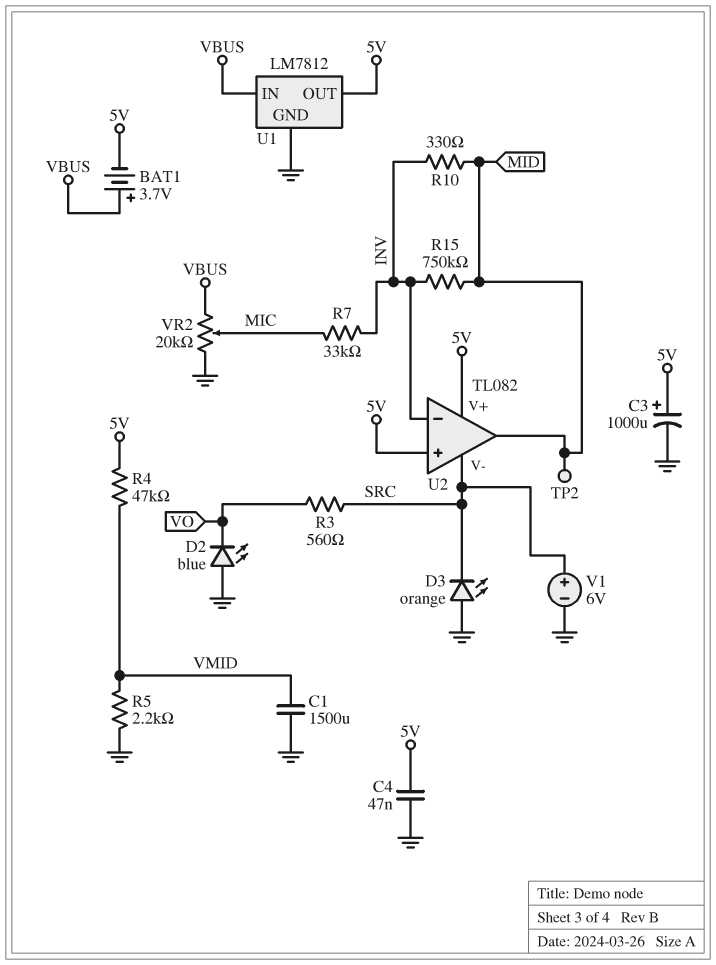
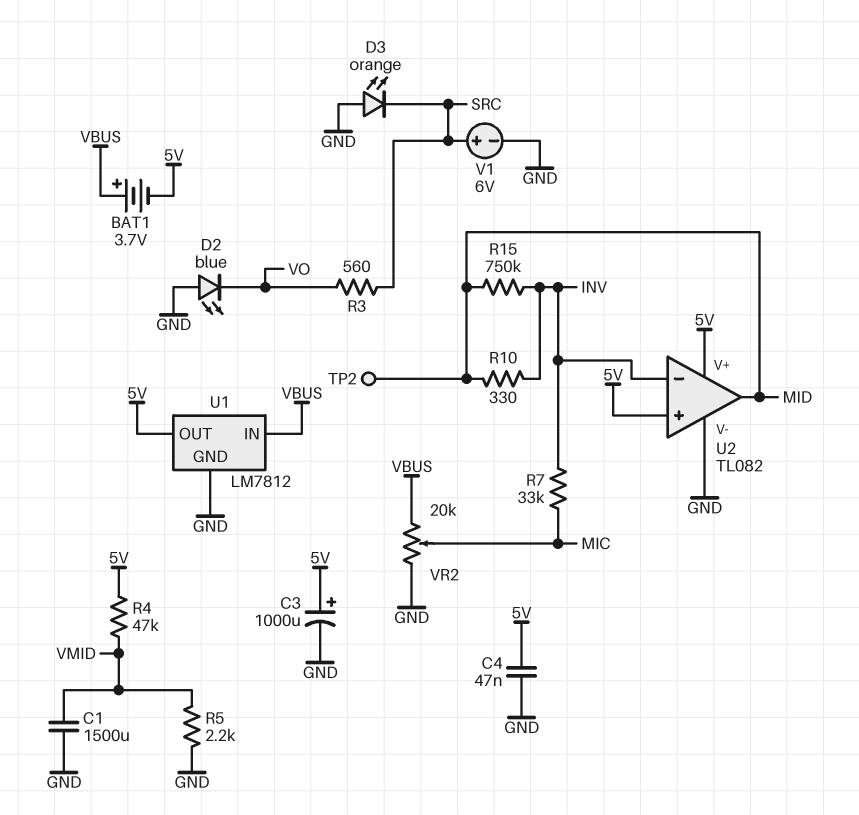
U2 pin V-: SRC -> GND

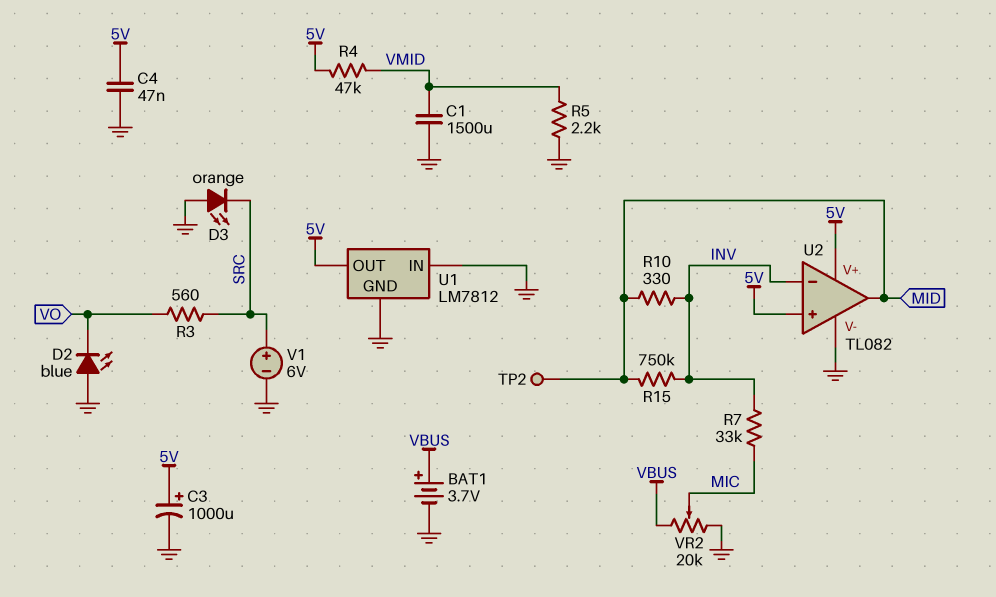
BAT1: 3.7V (plus VBUS, minus 5V) -> 3.7V (plus VBUS, minus GND)
U1 pin IN: VBUS -> GND

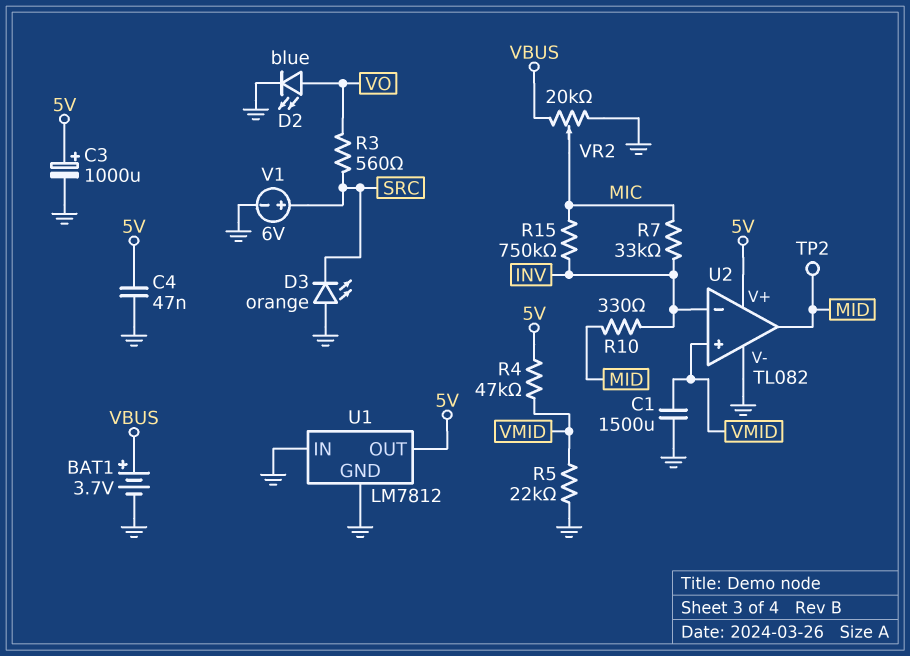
D2: LED blue (A GND, K VO) -> LED blue (A VO, K GND)
R5: 2.2k (GND, VMID) -> 22k (GND, VMID)
R15: 750k (INV, MID) -> 750k (INV, MIC)
U2 pin in+: 5V -> VMID

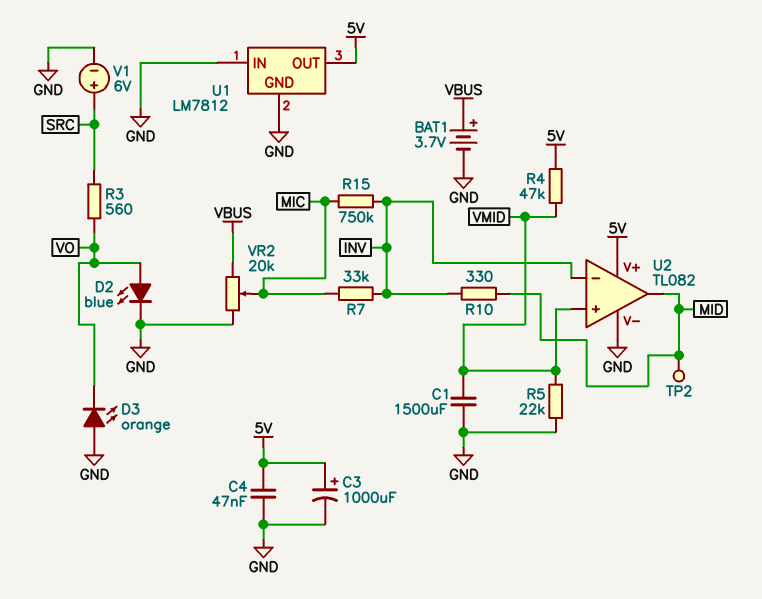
D3: LED orange (A GND, K SRC) -> LED orange (A GND, K VO)

